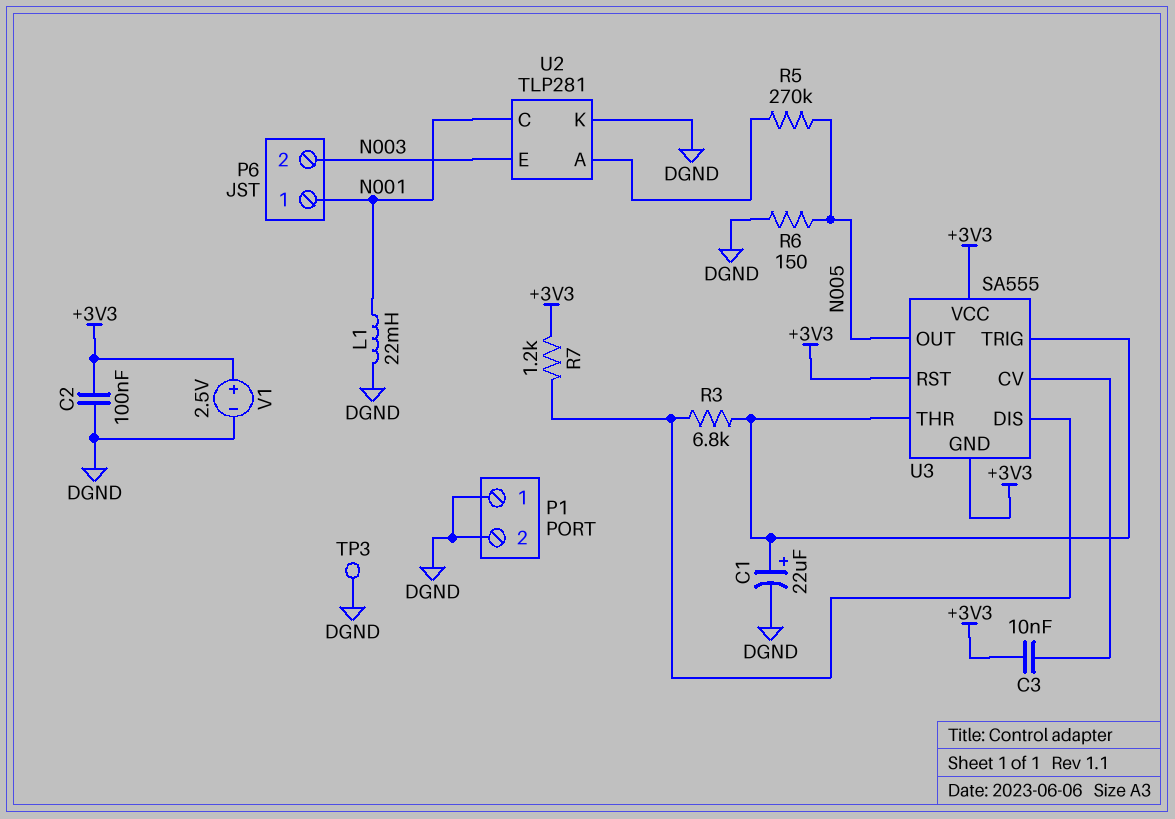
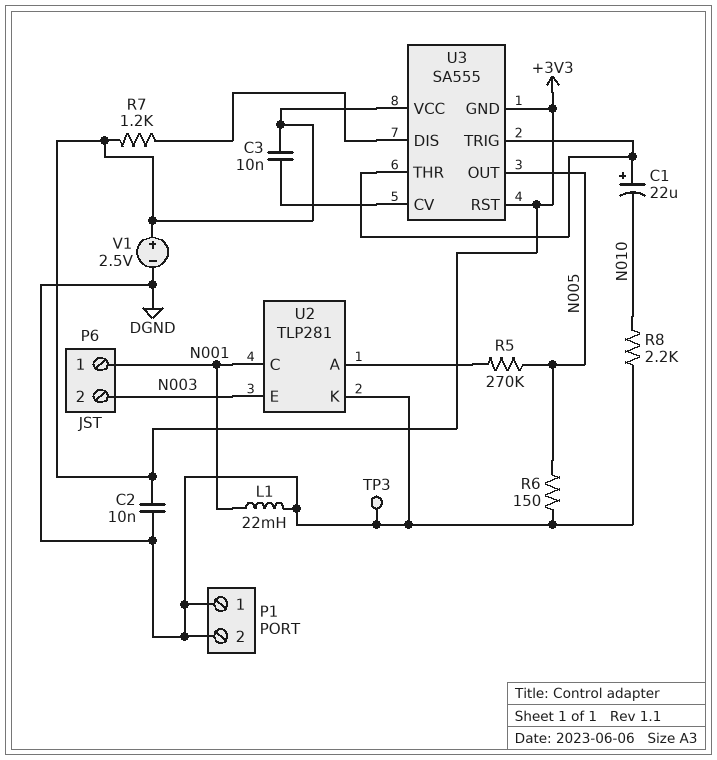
C1: 22uF (plus U3/THR, minus DGND) -> 22uF (plus U3/THR, minus N010)
C2: 100nF (+3V3, DGND) -> 10nF (+3V3, DGND)
R3: 6.8k (U3/DIS, U3/THR) -> none
R8: none -> 2.2k (DGND, N010)

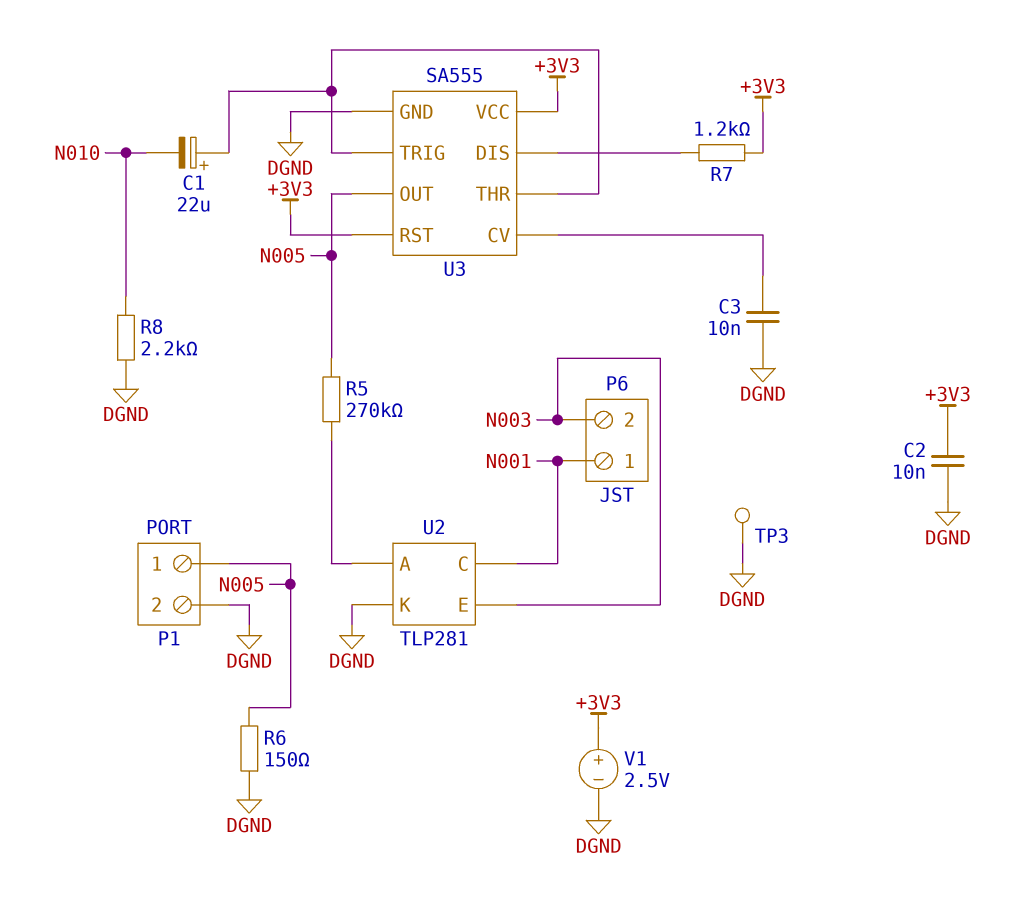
C3: 10nF (+3V3, U3/CV) -> 10nF (DGND, U3/CV)
L1: 22mH (DGND, N001) -> none
P1 pin 1: DGND -> N005
U3 pin GND: +3V3 -> DGND

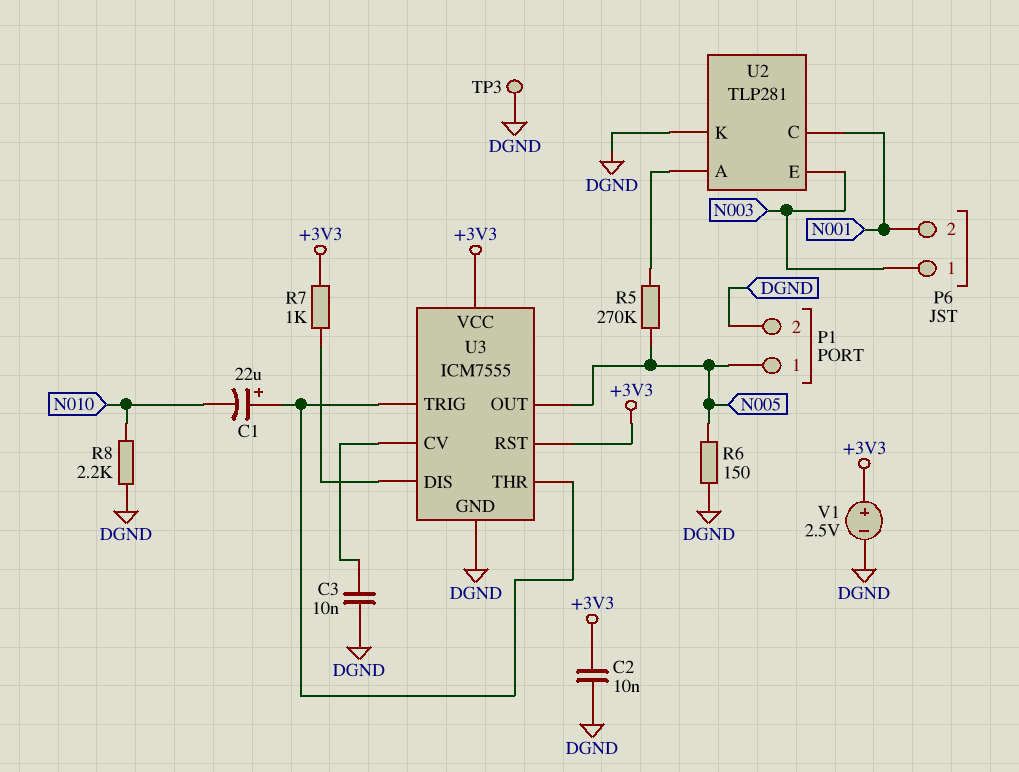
P6 pin 1: N001 -> N003
P6 pin 2: N003 -> N001
R7: 1.2k (+3V3, U3/DIS) -> 1k (+3V3, U3/DIS)
U3: SA555 -> ICM7555

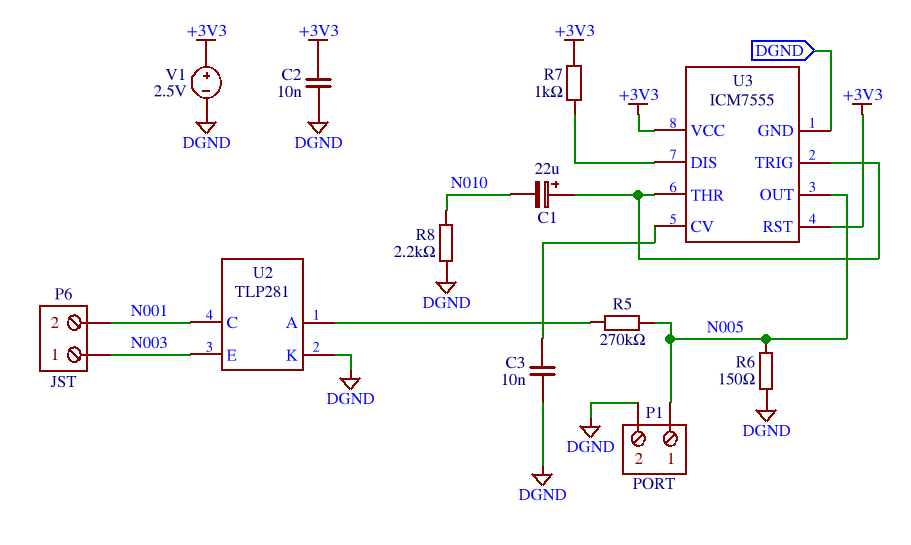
TP3: test point (DGND) -> none

